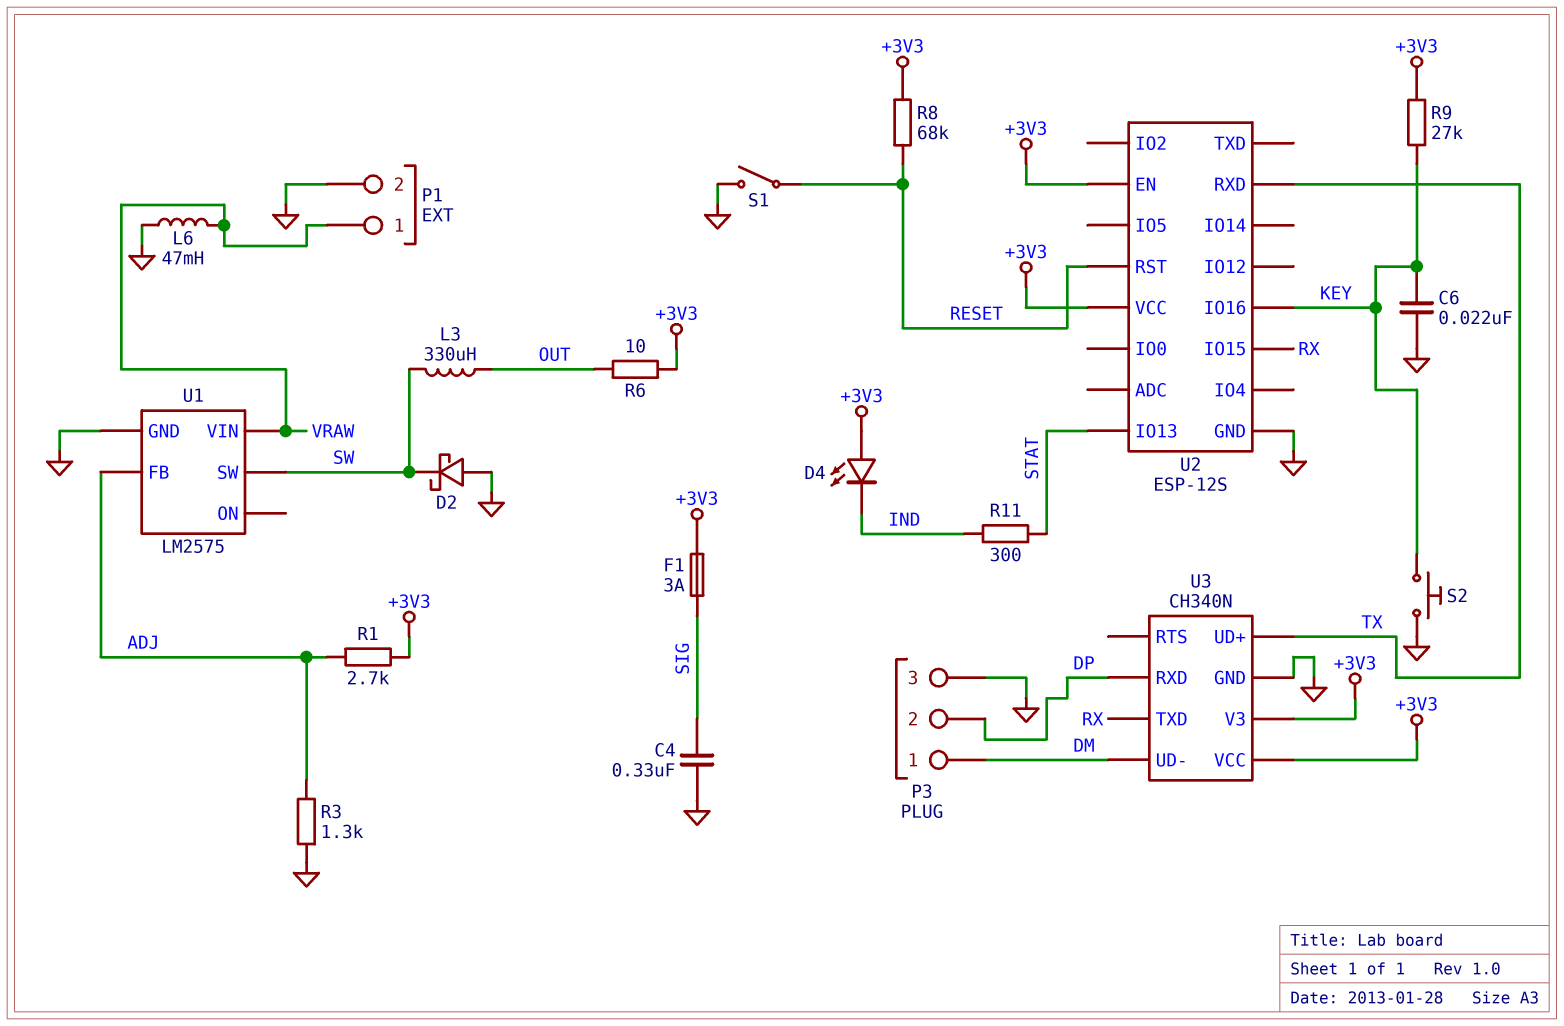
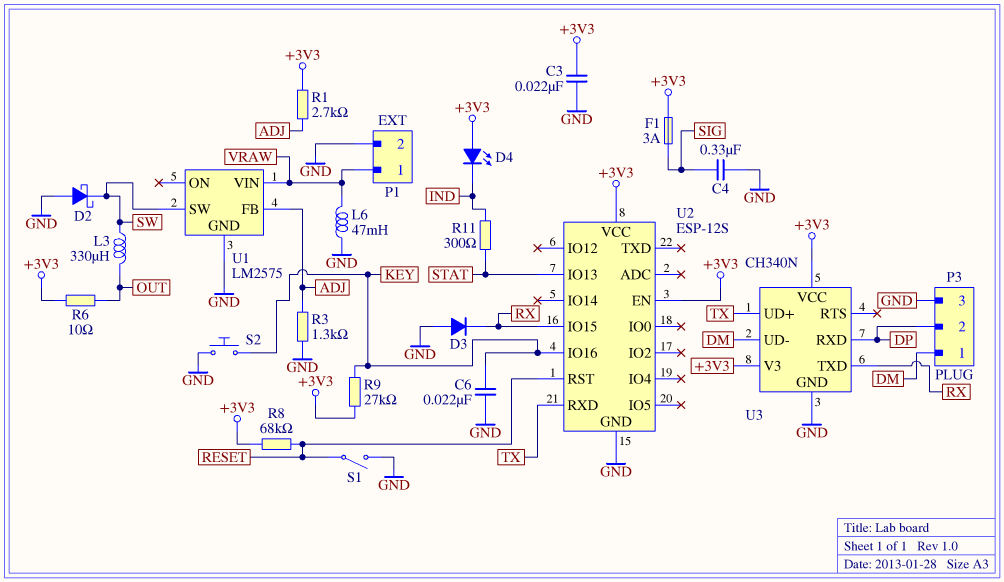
C3: none -> 22nF (+3V3, GND)
D3: none -> diode (A GND, K RX)

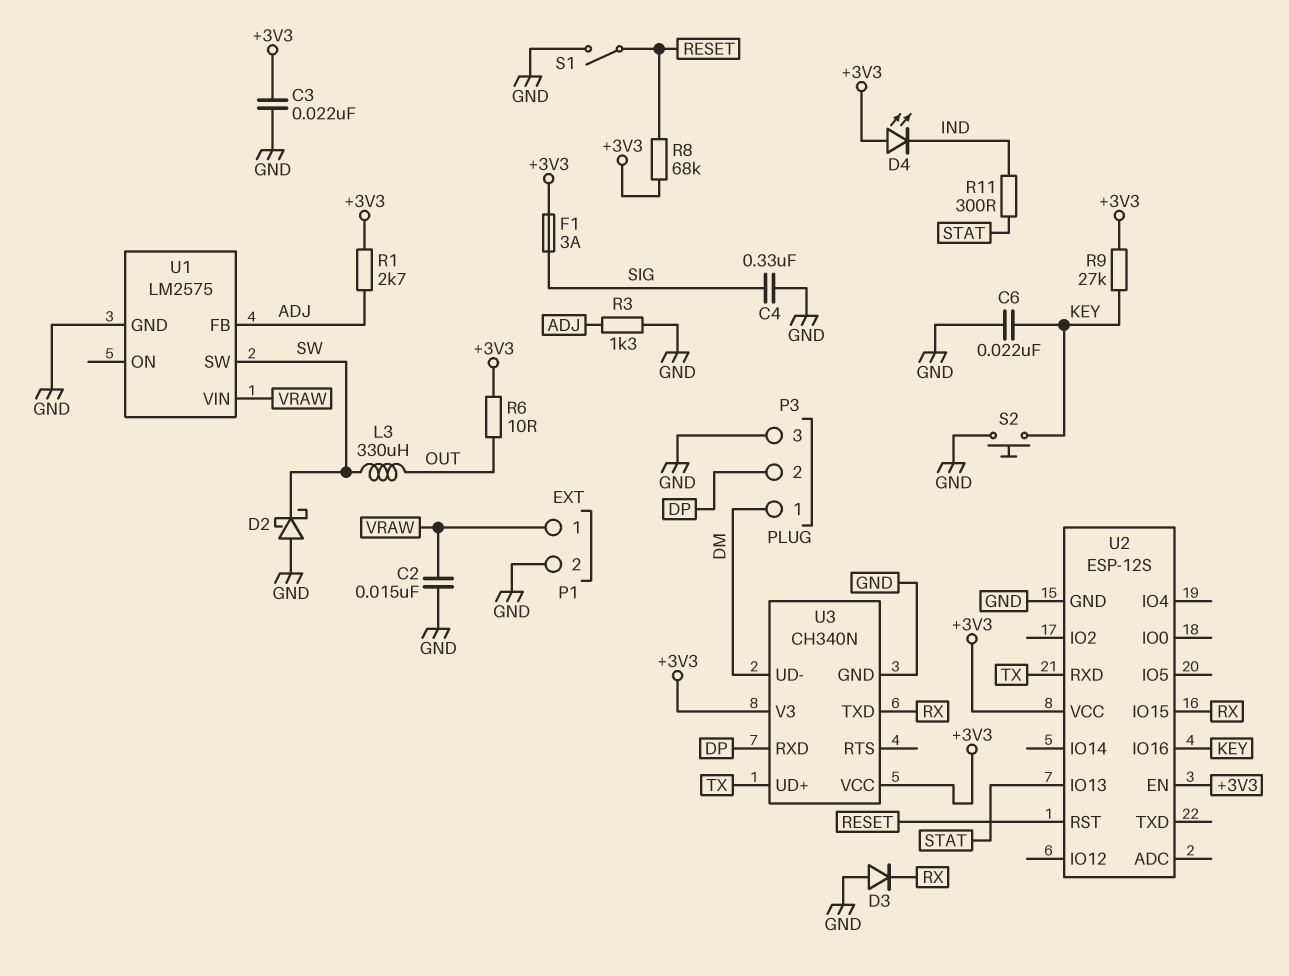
C2: none -> 15nF (GND, VRAW)
L6: 47mH (GND, VRAW) -> none

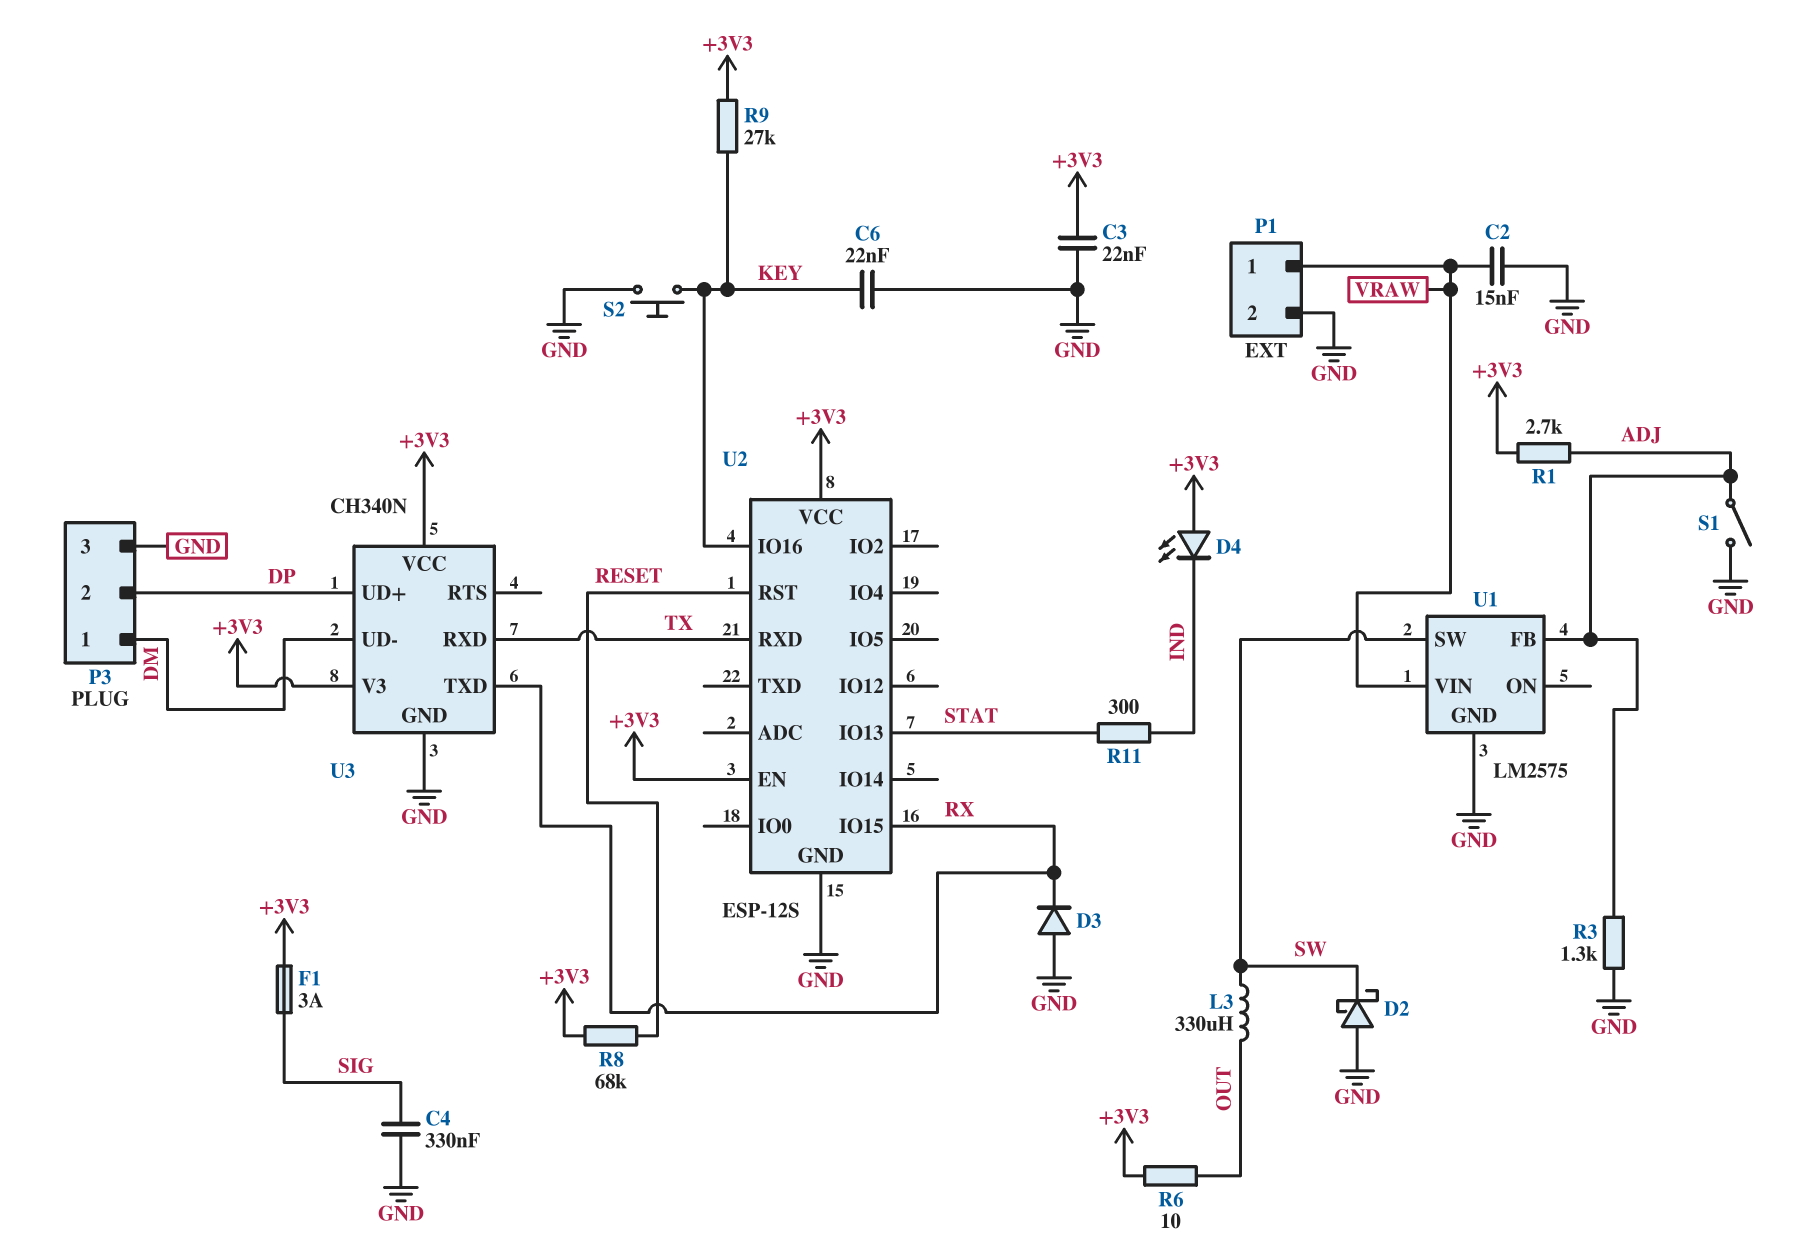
S1: switch (GND, RESET) -> switch (ADJ, GND)
U3 pin RXD: DP -> TX
U3 pin UD+: TX -> DP

